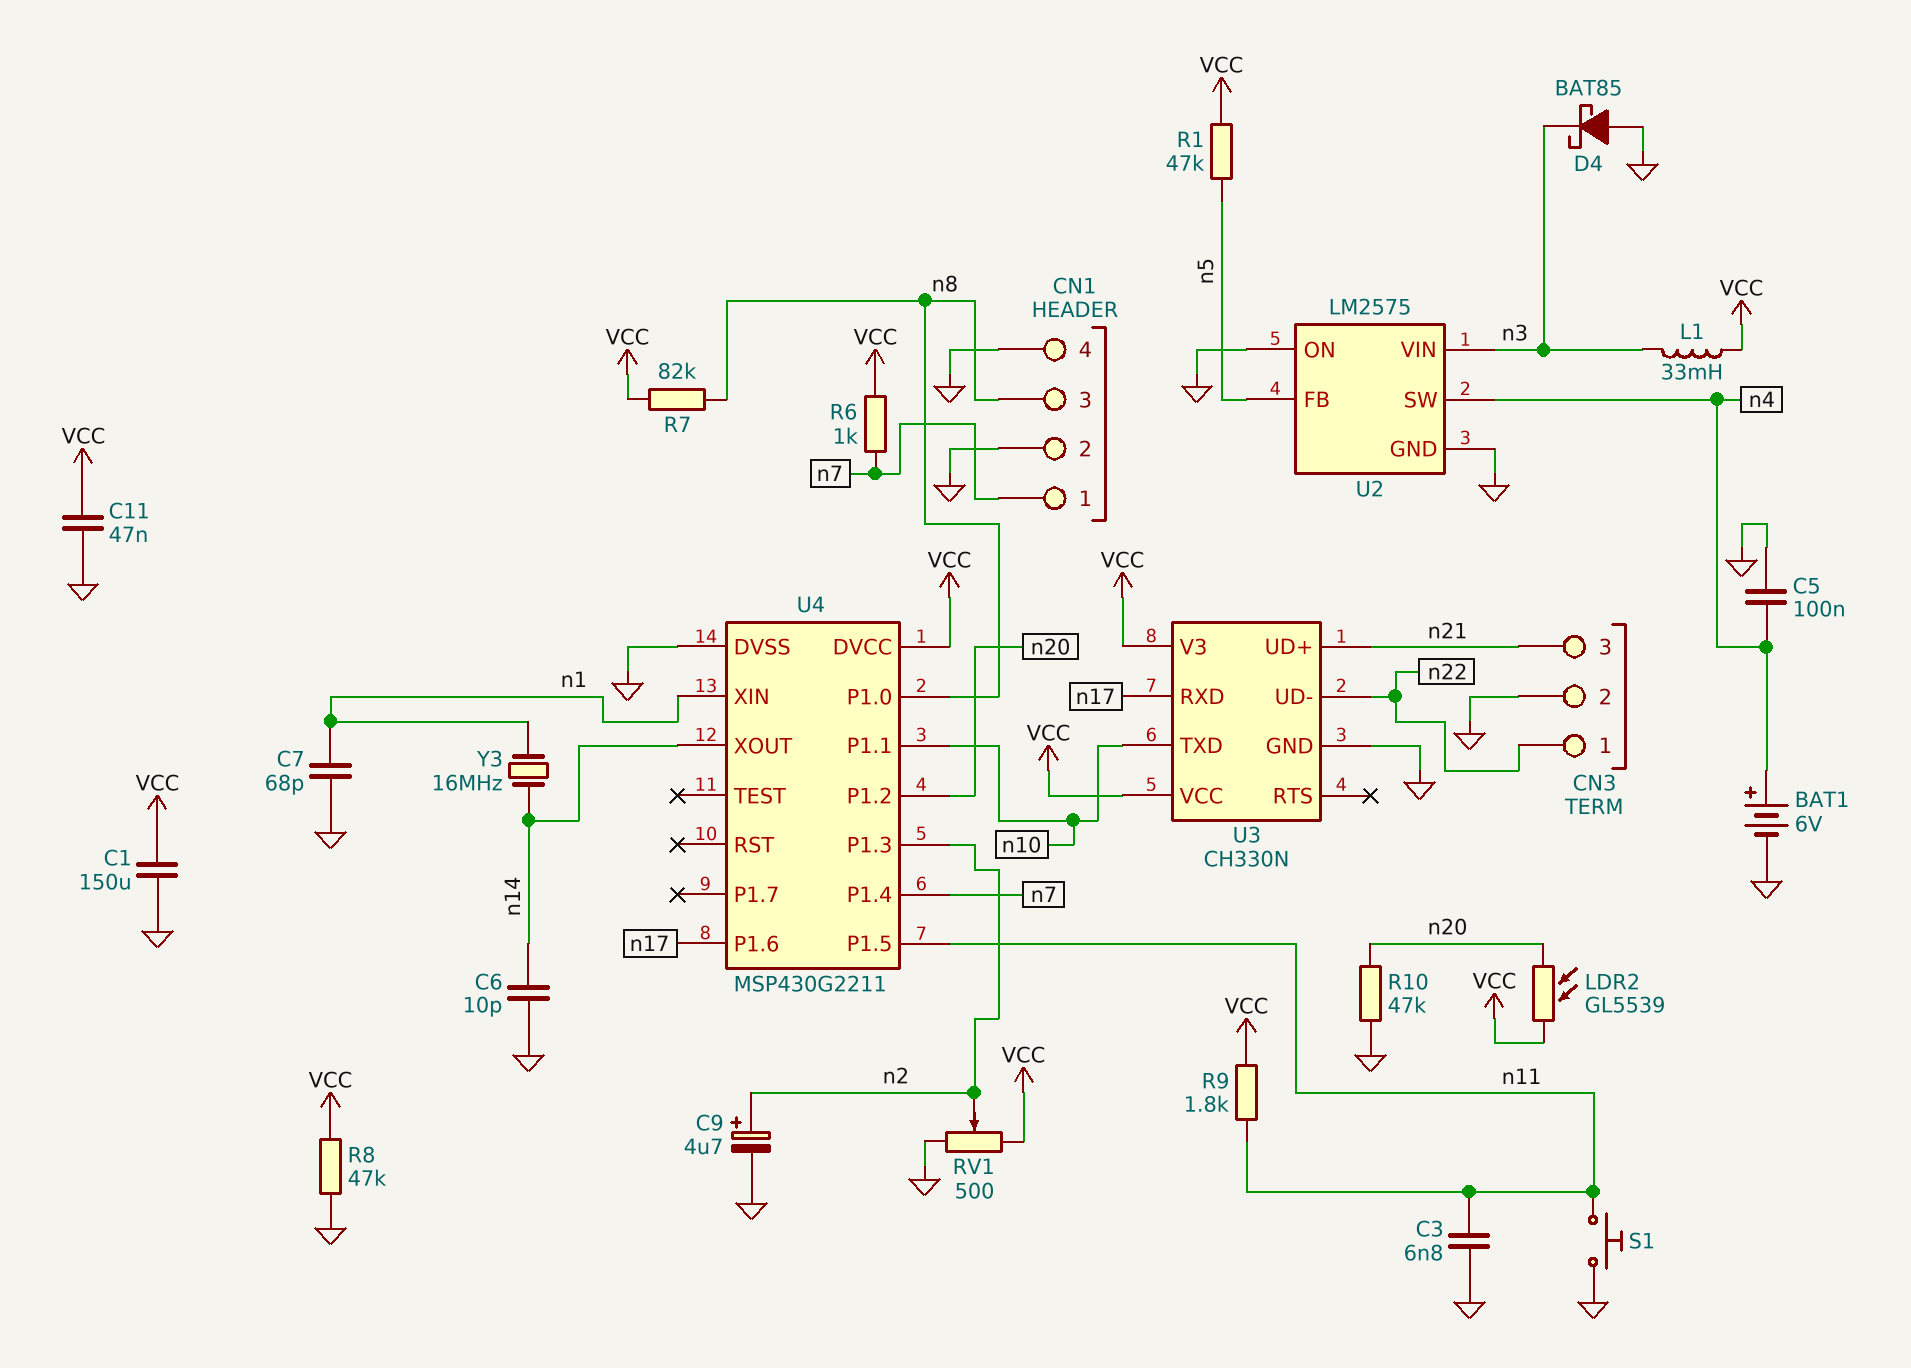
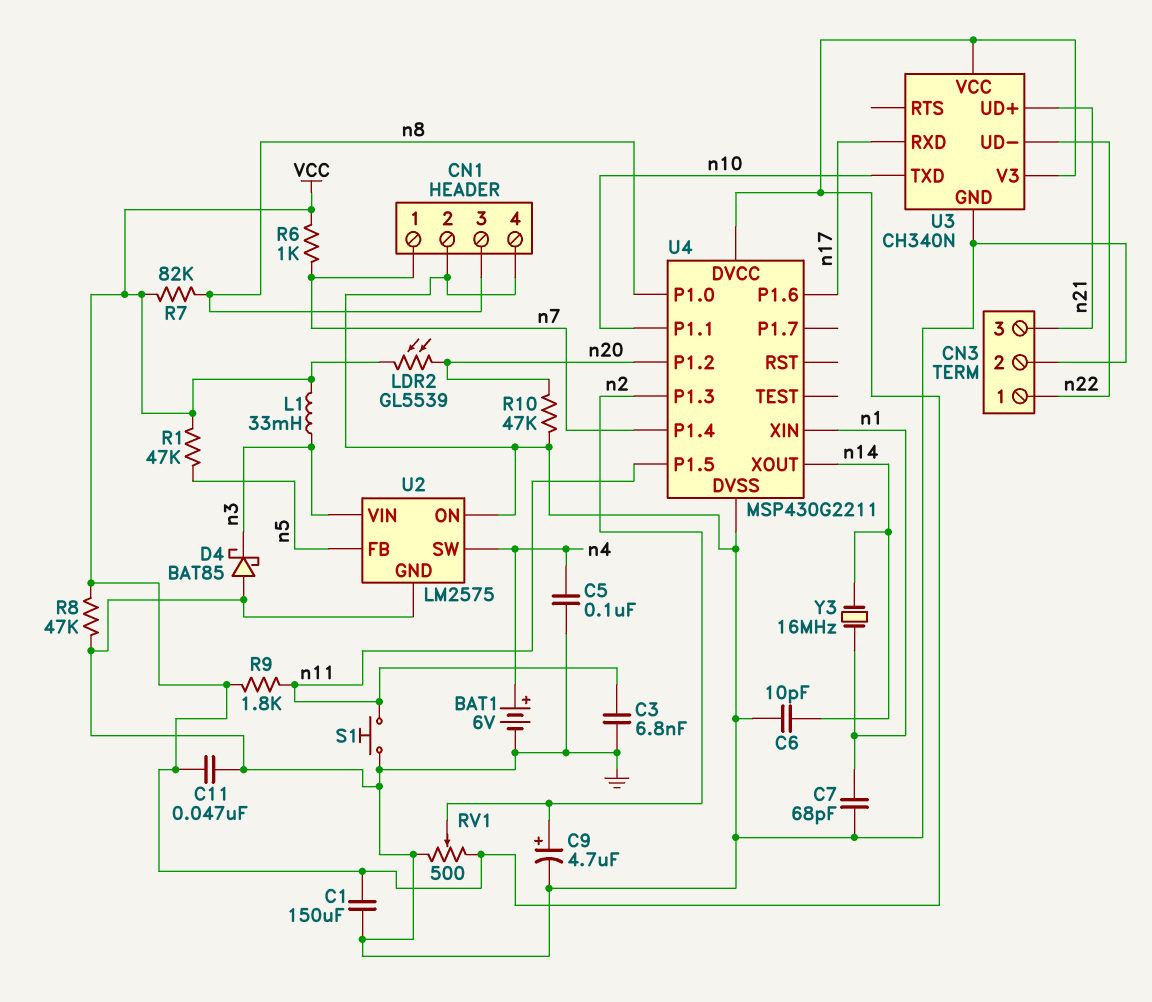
U3: CH330N -> CH340N

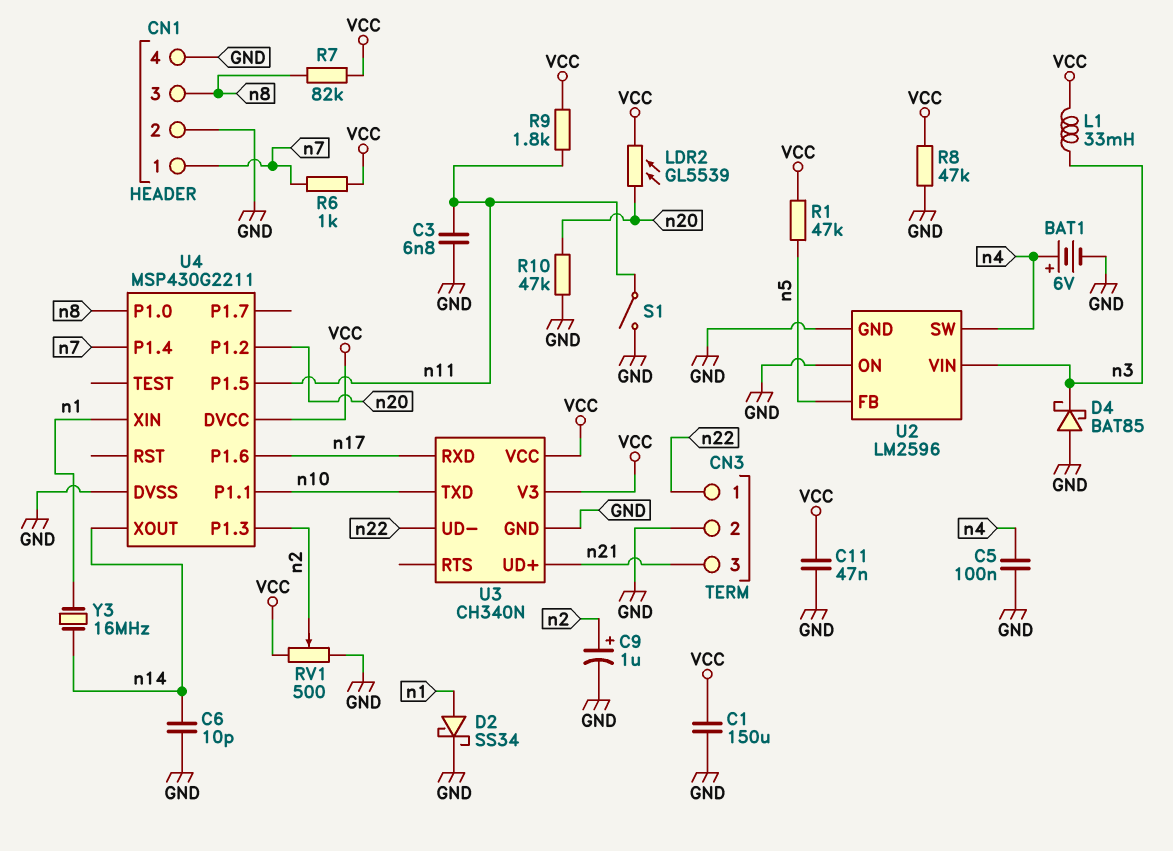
C7: 68pF (GND, n1) -> none
C9: 4.7uF (plus n2, minus GND) -> 1uF (plus n2, minus GND)
D2: none -> schottky SS34 (A n1, K GND)
S1: button (GND, n11) -> switch (GND, n11)
U2: LM2575 -> LM2596

